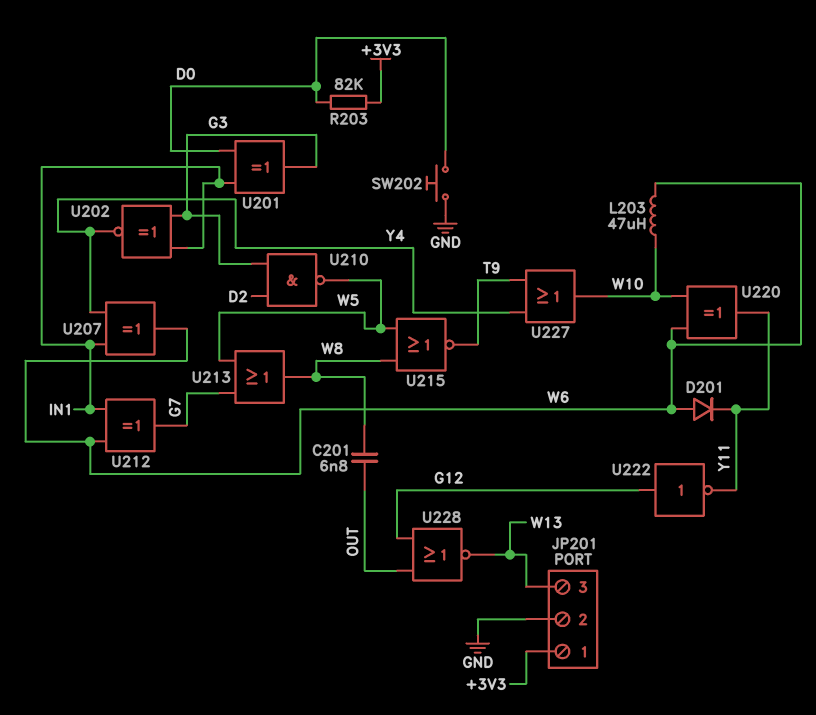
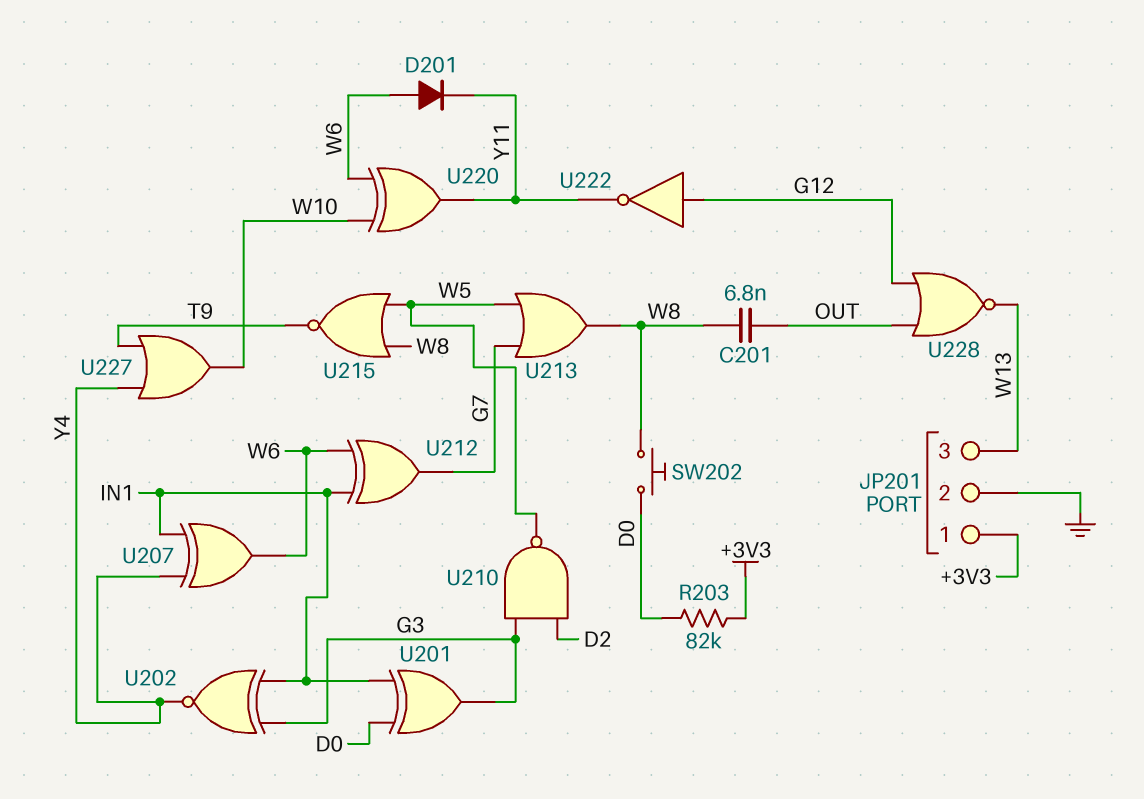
L203: 47uH (W6, W10) -> none
SW202: button (D0, GND) -> button (D0, W8)

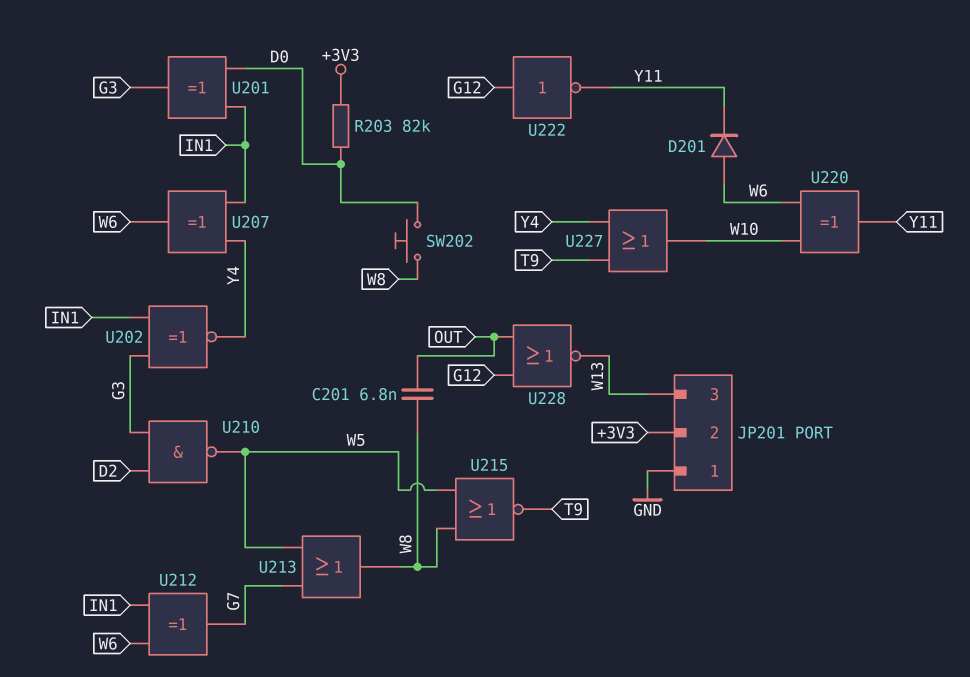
JP201 pin 1: +3V3 -> GND
JP201 pin 2: GND -> +3V3

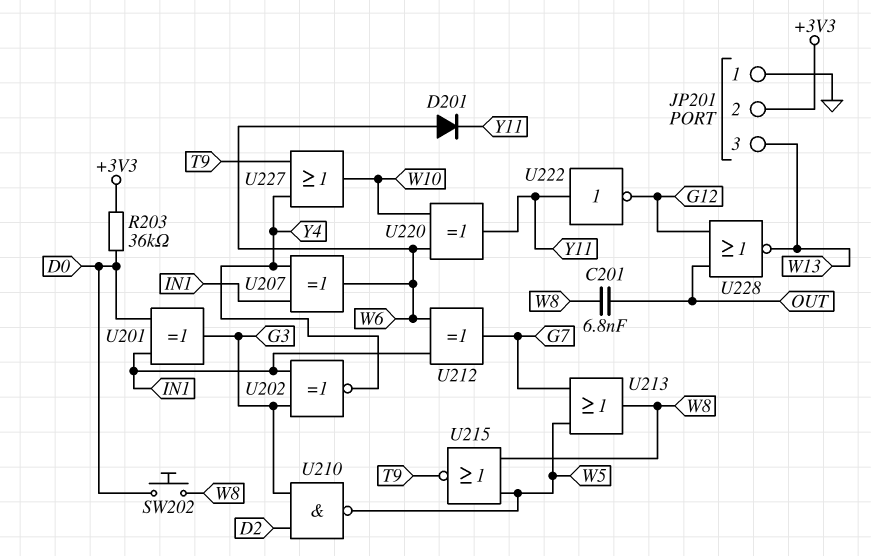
R203: 82k (+3V3, D0) -> 36k (+3V3, D0)
U222: NOT (in G12, out Y11) -> NOT (in Y11, out G12)

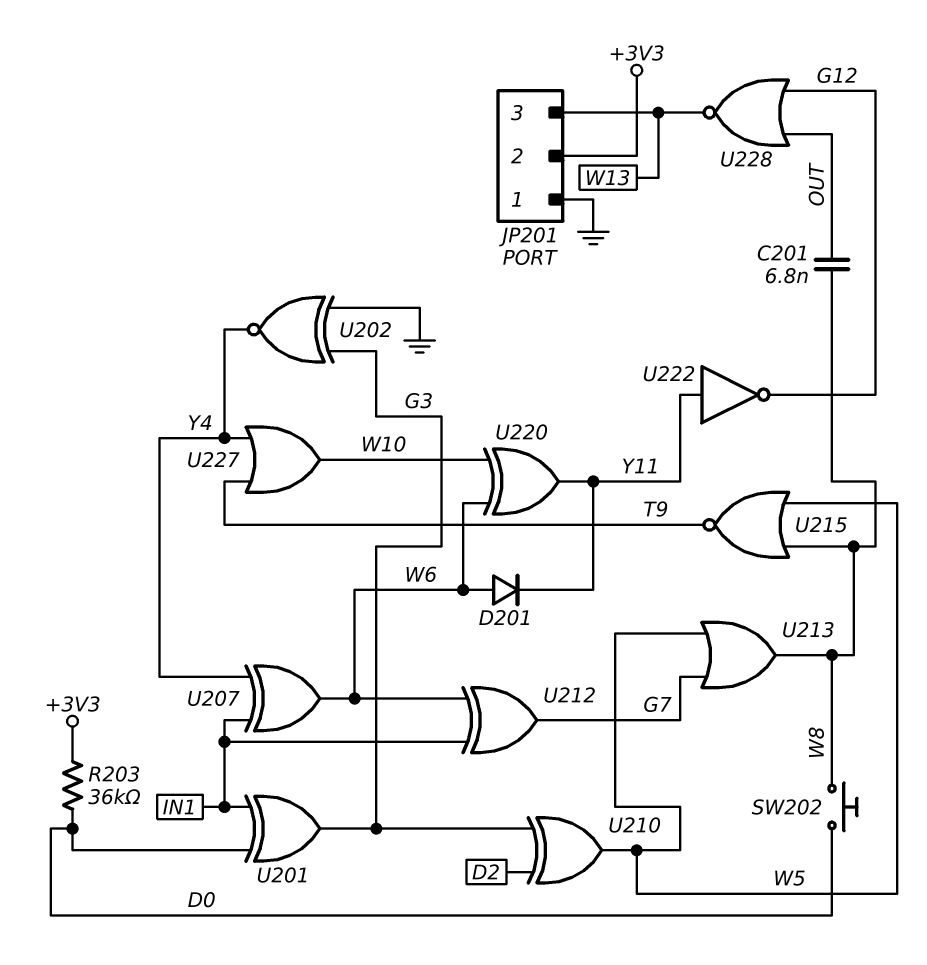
U202: XNOR (in G3, in IN1, out Y4) -> XNOR (in G3, in GND, out Y4)
U210: NAND (in D2, in G3, out W5) -> XOR (in D2, in G3, out W5)

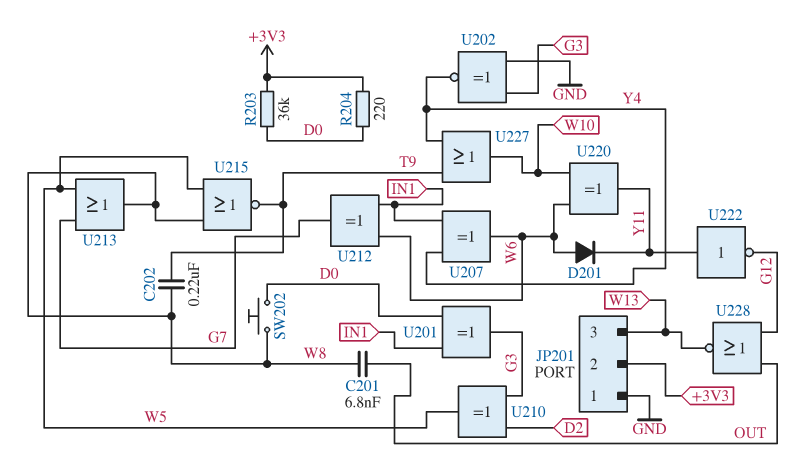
C202: none -> 220nF (T9, W8)
R204: none -> 220 (+3V3, D0)

